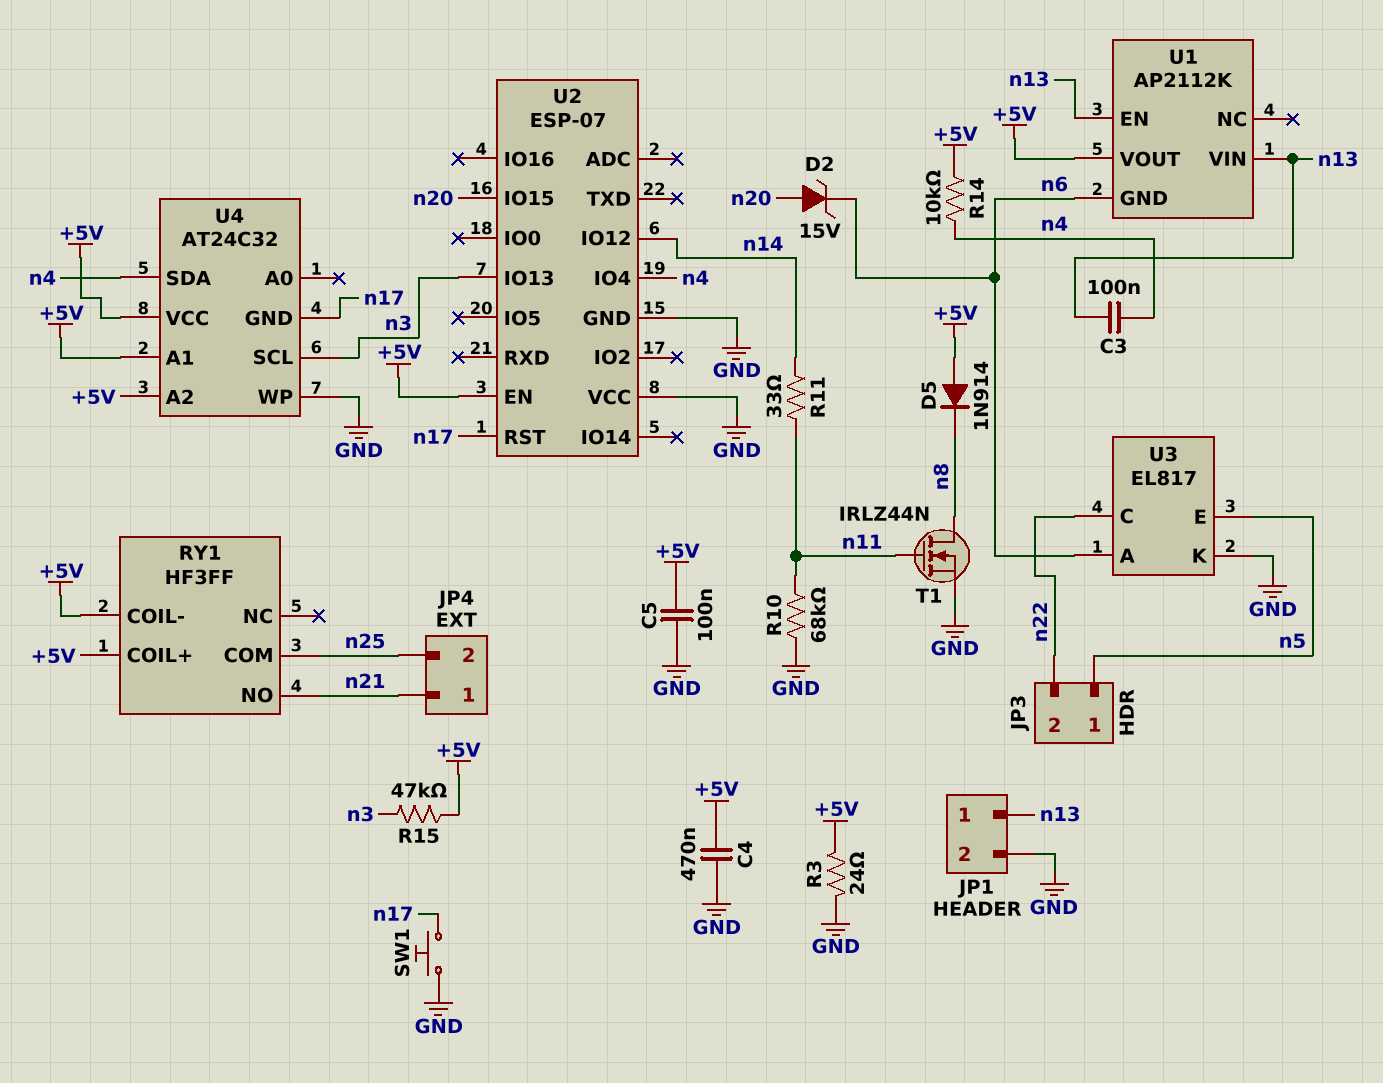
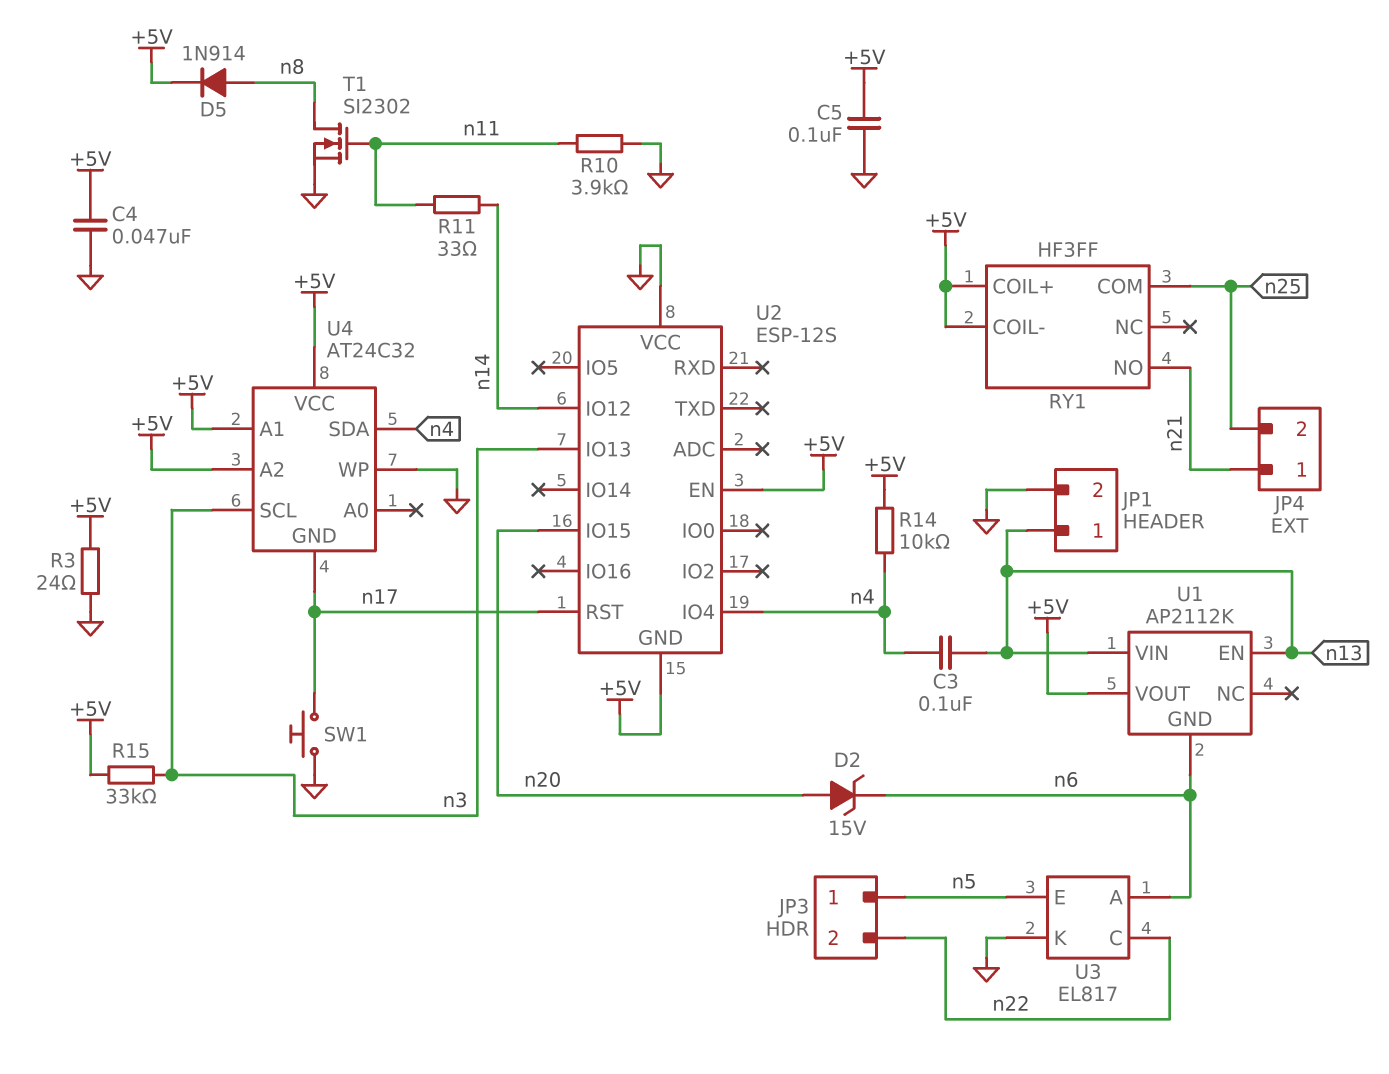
C4: 470nF (+5V, GND) -> 47nF (+5V, GND)
D5: diode 1N914 (A +5V, K n8) -> diode 1N914 (A n8, K +5V)
R10: 68k (GND, n11) -> 3.9k (GND, n11)
R15: 47k (+5V, n3) -> 33k (+5V, n3)
T1: NMOS IRLZ44N (G n11, D n8, S GND) -> NMOS SI2302 (G n11, D n8, S GND)
U2: ESP-07 -> ESP-12S
U2 pin GND: GND -> +5V

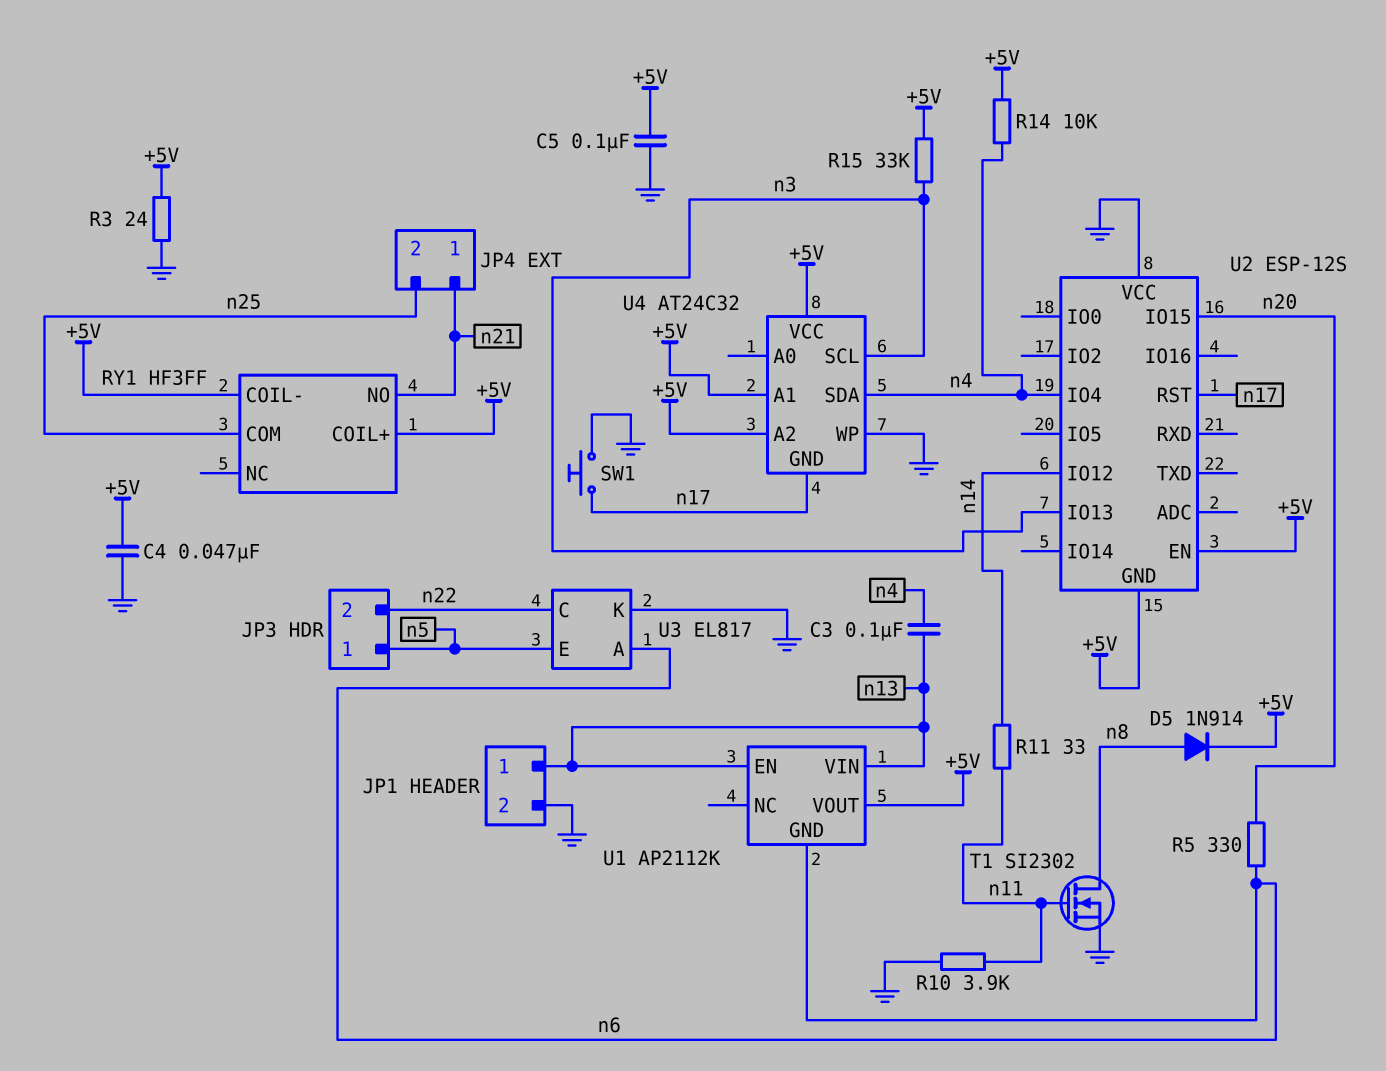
D2: zener 15V (A n20, K n6) -> none
R5: none -> 330 (n6, n20)

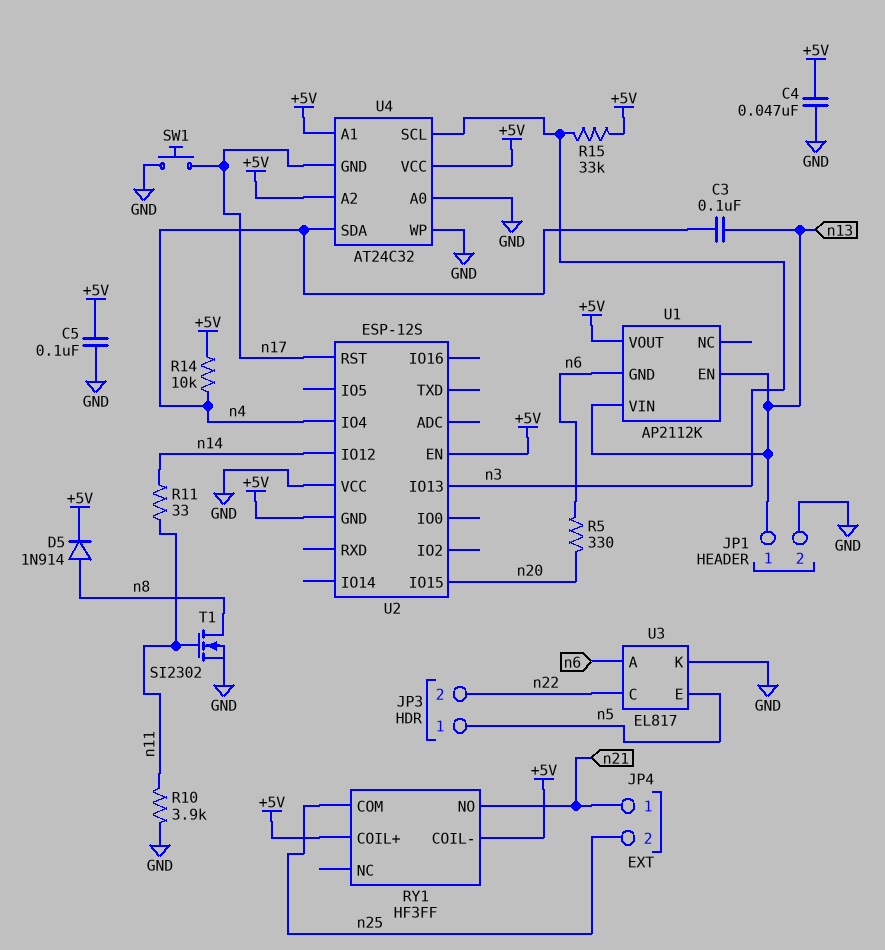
R3: 24 (+5V, GND) -> none
U4 pin A0: none -> GND

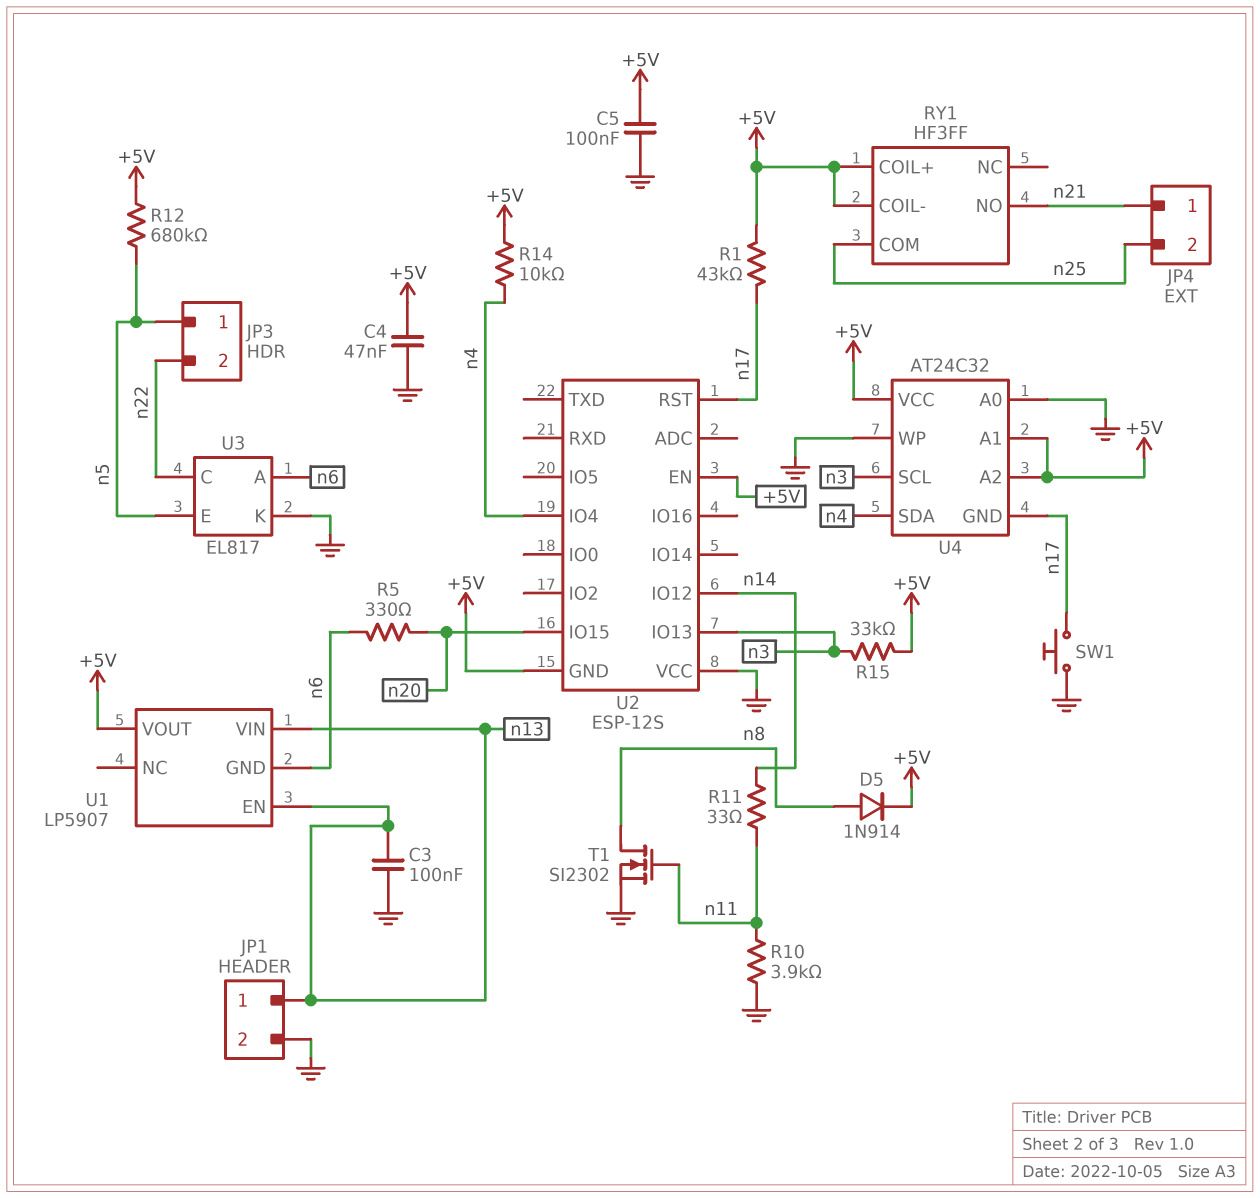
C3: 100nF (n4, n13) -> 100nF (GND, n13)
R1: none -> 43k (+5V, n17)
R12: none -> 680k (+5V, n5)
U1: AP2112K -> LP5907

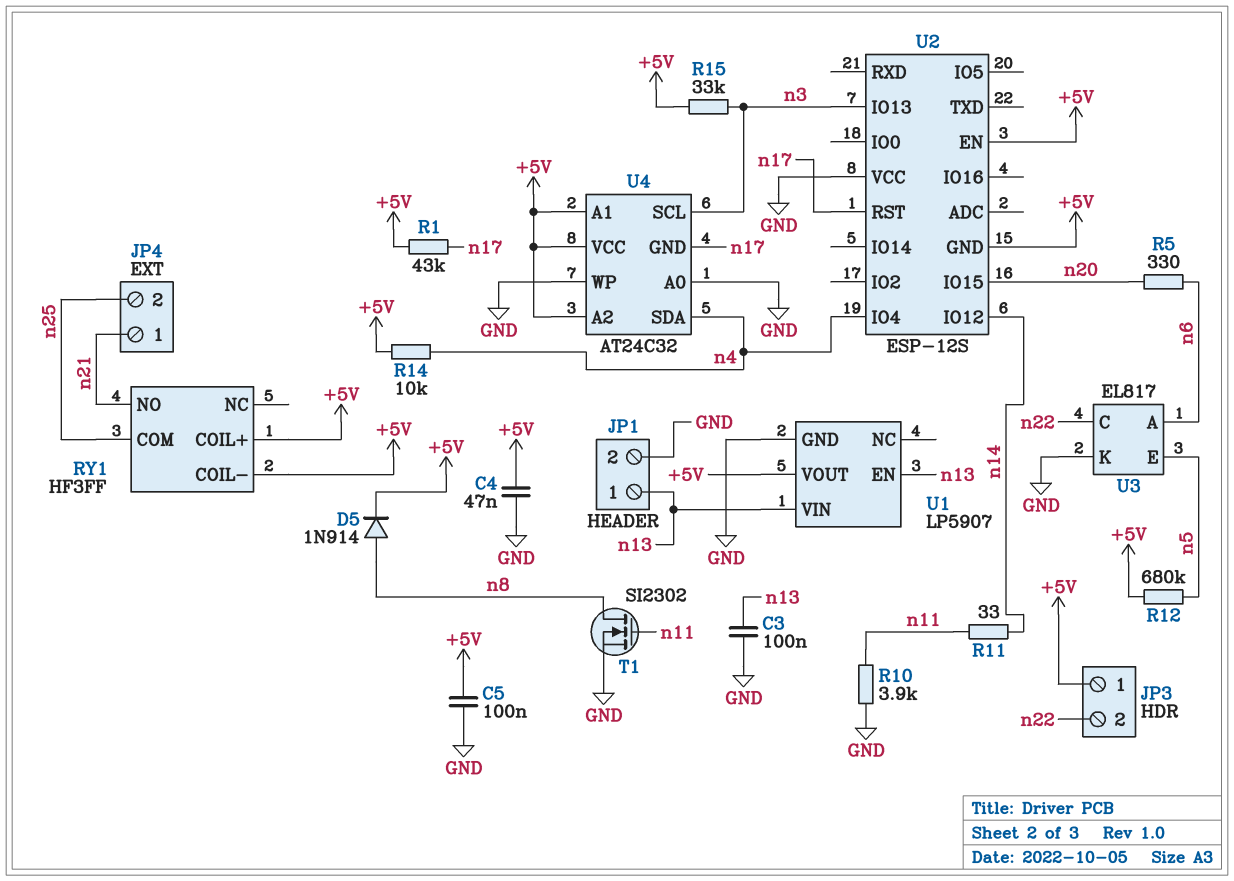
JP3 pin 1: n5 -> +5V
SW1: button (GND, n17) -> none
U1 pin GND: n6 -> GND

